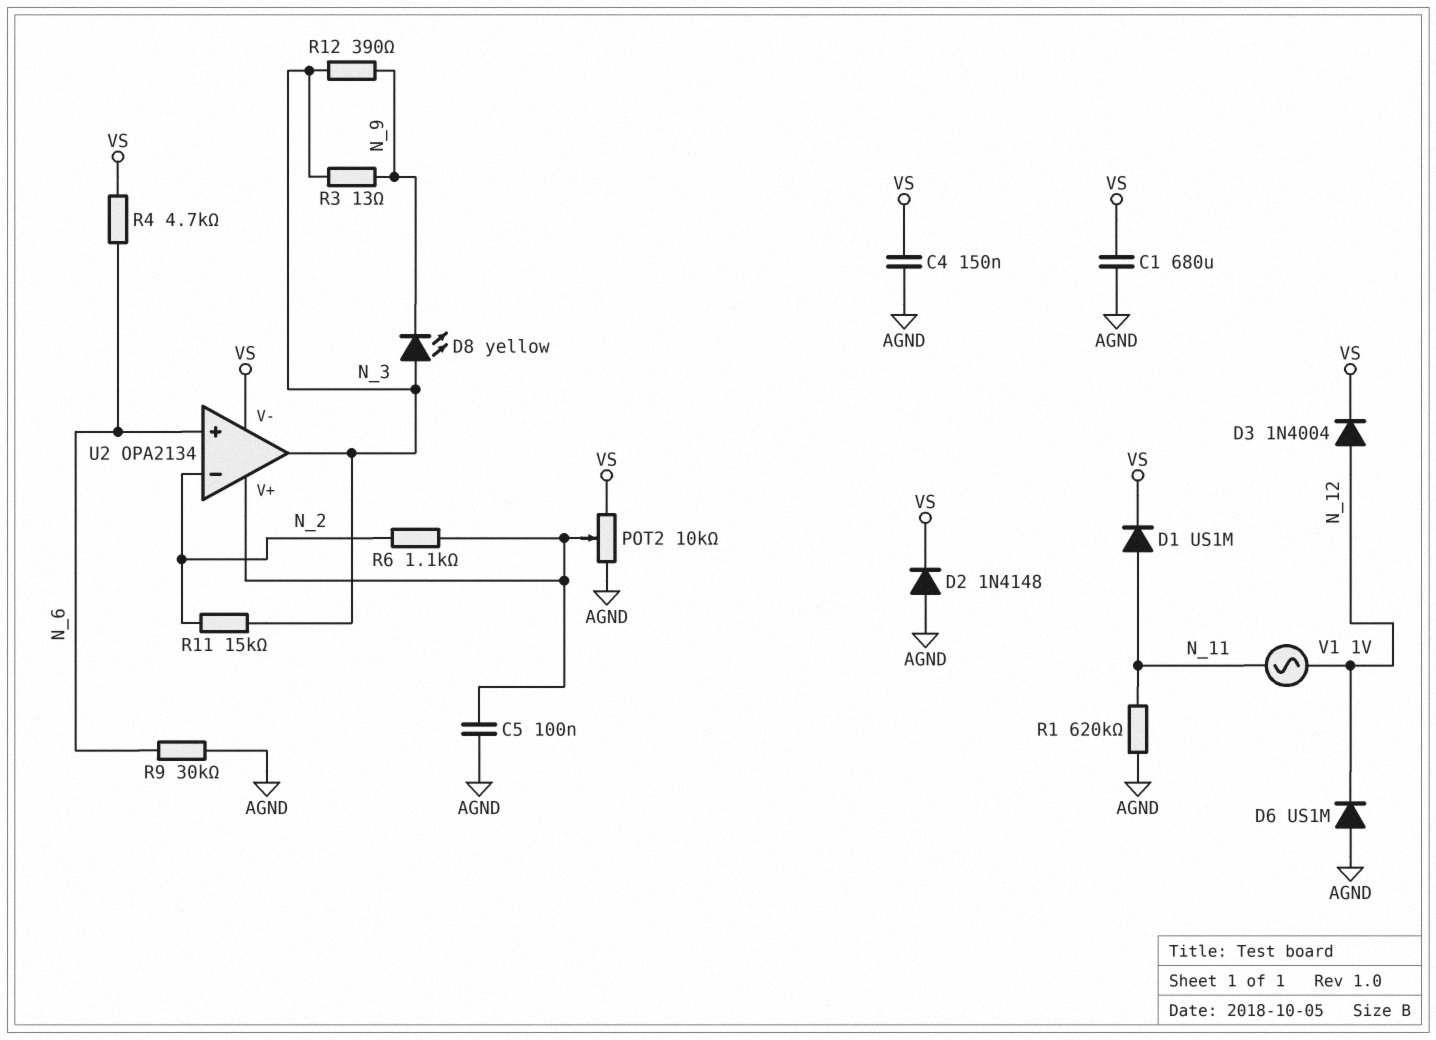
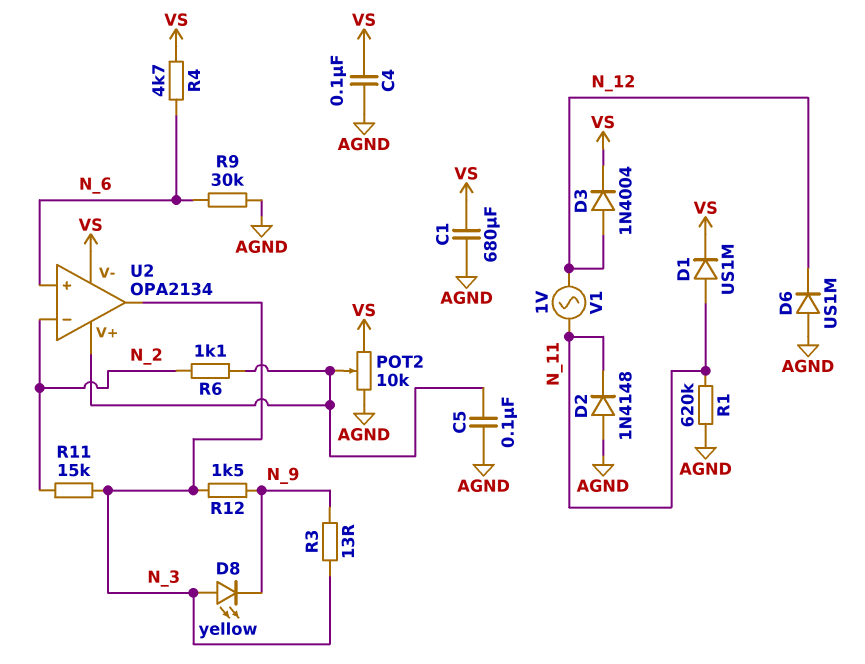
C4: 150nF (AGND, VS) -> 100nF (AGND, VS)
D2: diode 1N4148 (A AGND, K VS) -> diode 1N4148 (A AGND, K N_11)
R12: 390 (N_3, N_9) -> 1.5k (N_3, N_9)

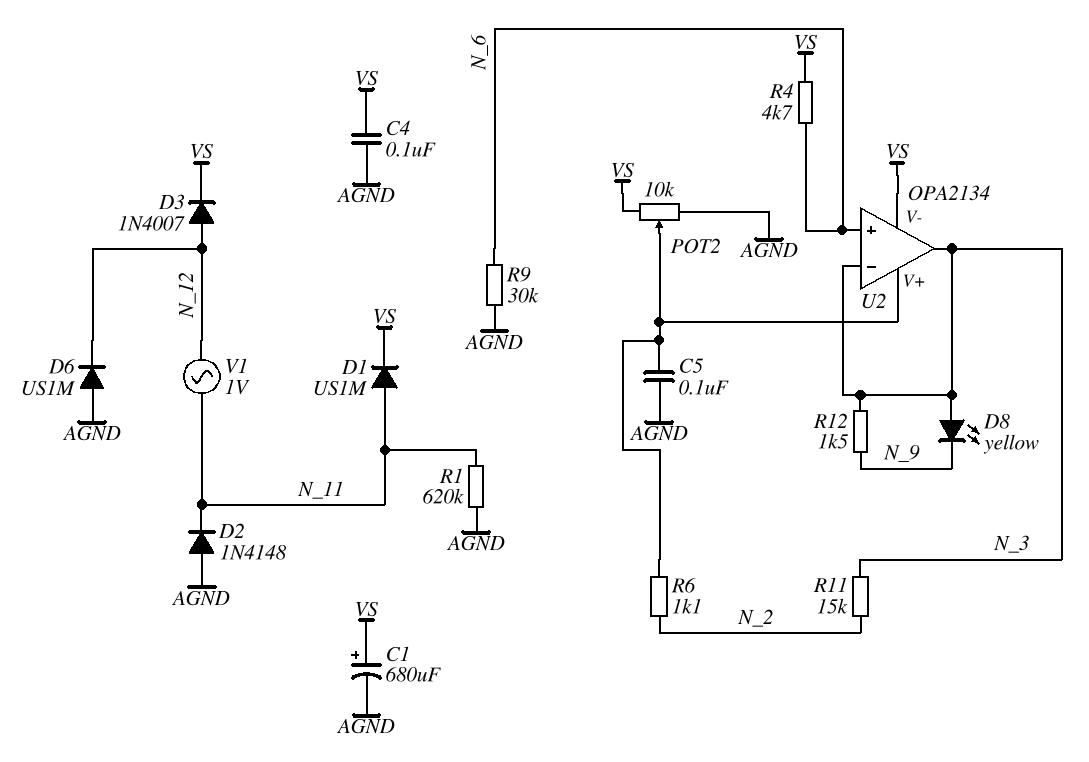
C1: 680uF (AGND, VS) -> 680uF (plus VS, minus AGND)
D3: diode 1N4004 (A N_12, K VS) -> diode 1N4007 (A N_12, K VS)
R3: 13 (N_3, N_9) -> none
U2 pin in-: N_2 -> N_3

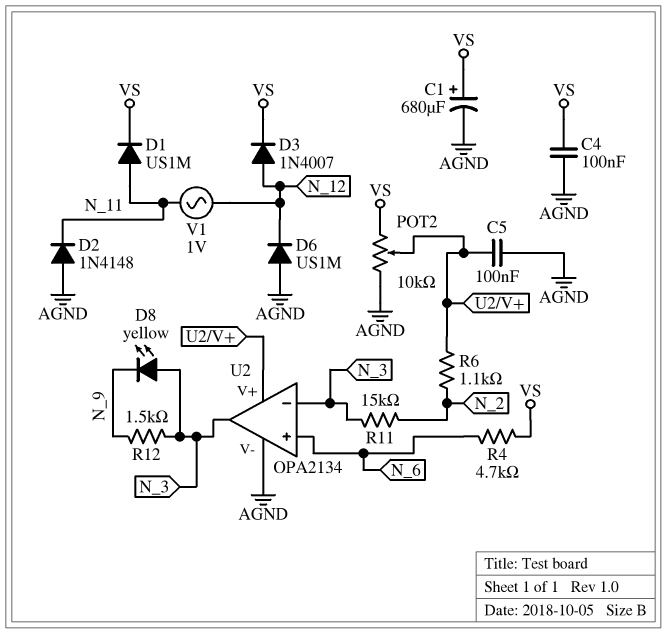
R1: 620k (AGND, N_11) -> none
R9: 30k (AGND, N_6) -> none
U2 pin V-: VS -> AGND

